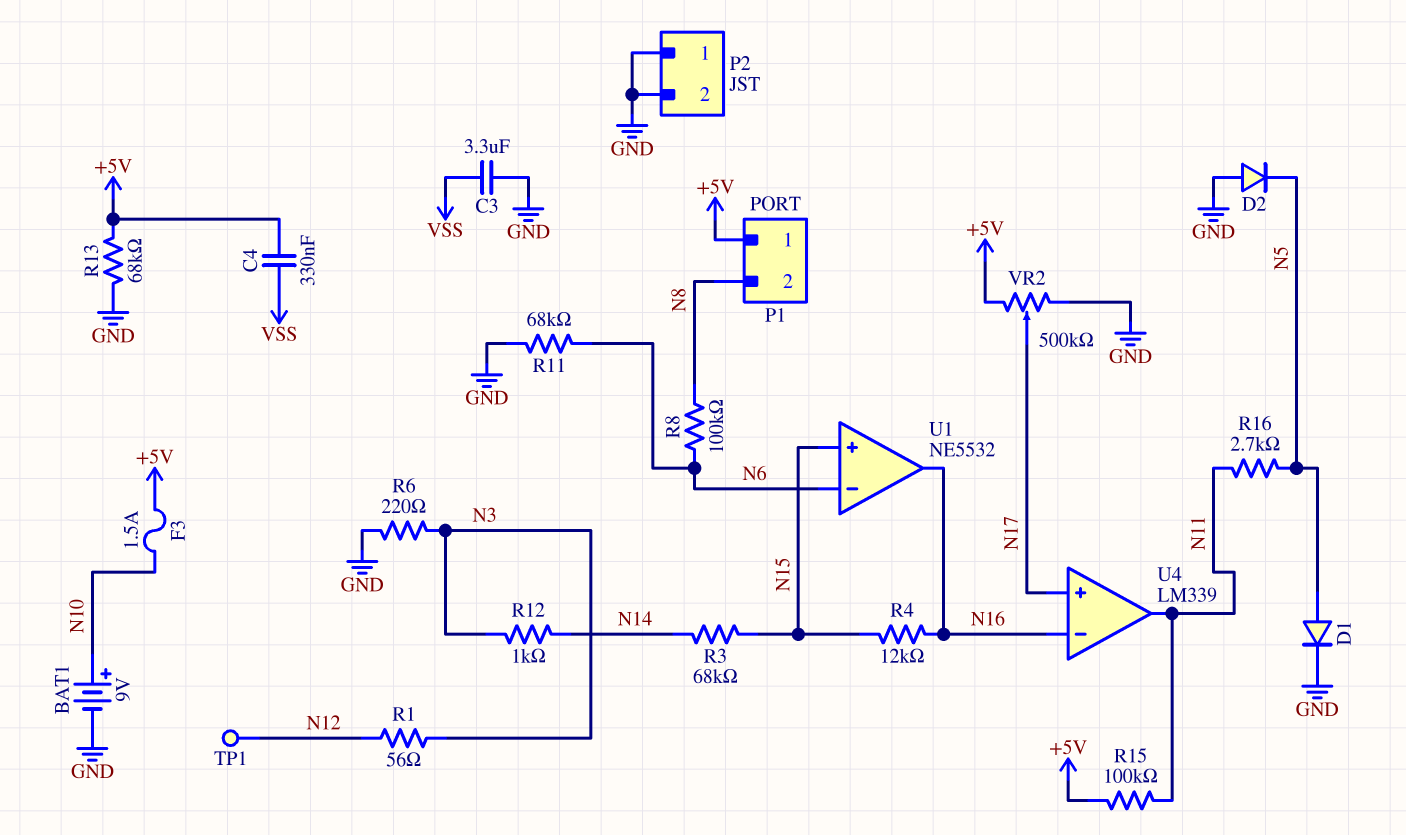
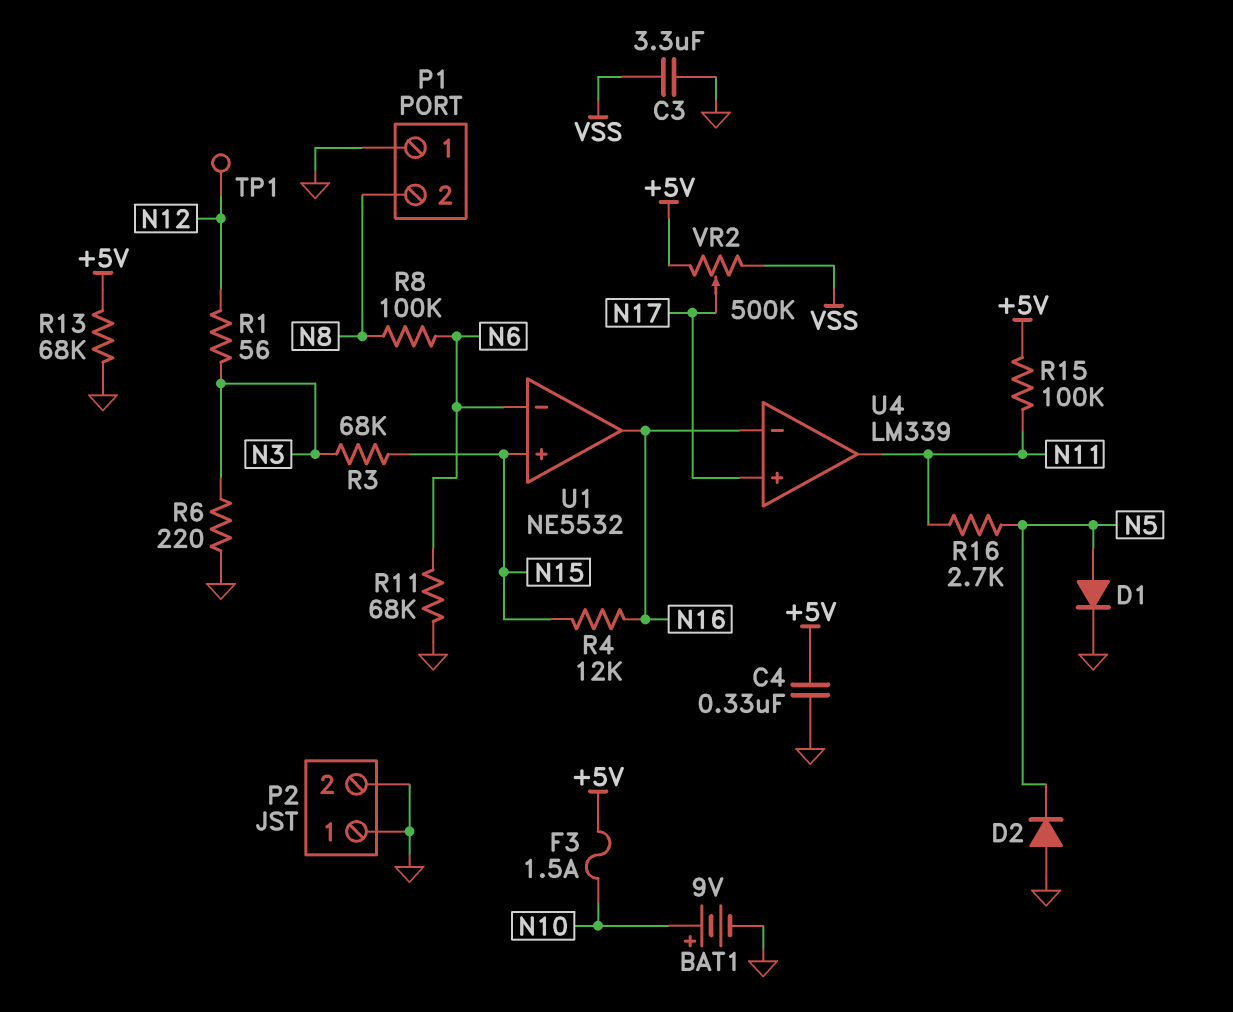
C4: 330nF (+5V, VSS) -> 330nF (+5V, GND)
P1 pin 1: +5V -> GND
R3: 68k (N14, N15) -> 68k (N3, N15)
R12: 1k (N3, N14) -> none
VR2: 500k (+5V, GND, wiper N17) -> 500k (+5V, VSS, wiper N17)

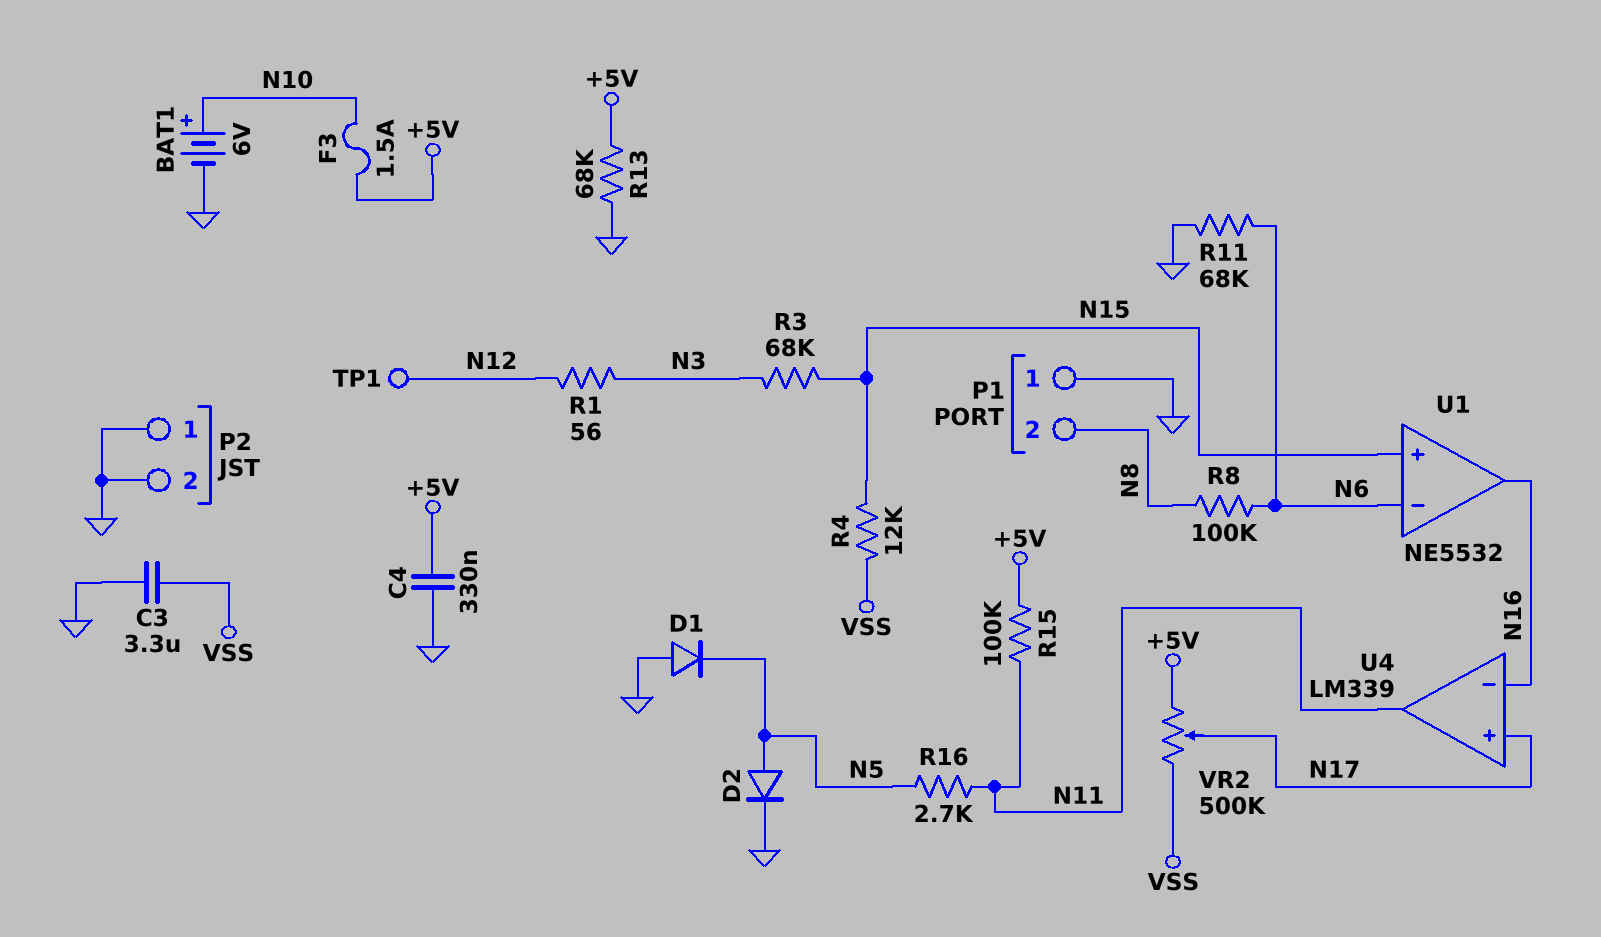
BAT1: 9V (plus N10, minus GND) -> 6V (plus N10, minus GND)
D1: diode (A N5, K GND) -> diode (A GND, K N5)
D2: diode (A GND, K N5) -> diode (A N5, K GND)
R4: 12k (N15, N16) -> 12k (N15, VSS)
R6: 220 (GND, N3) -> none

